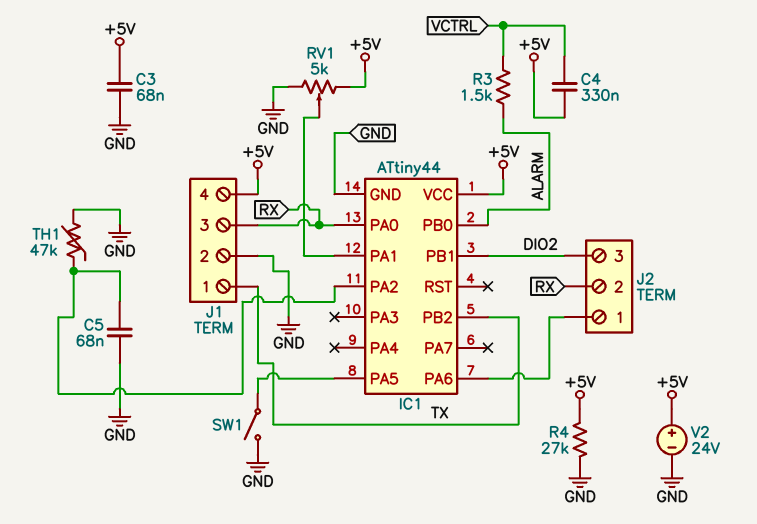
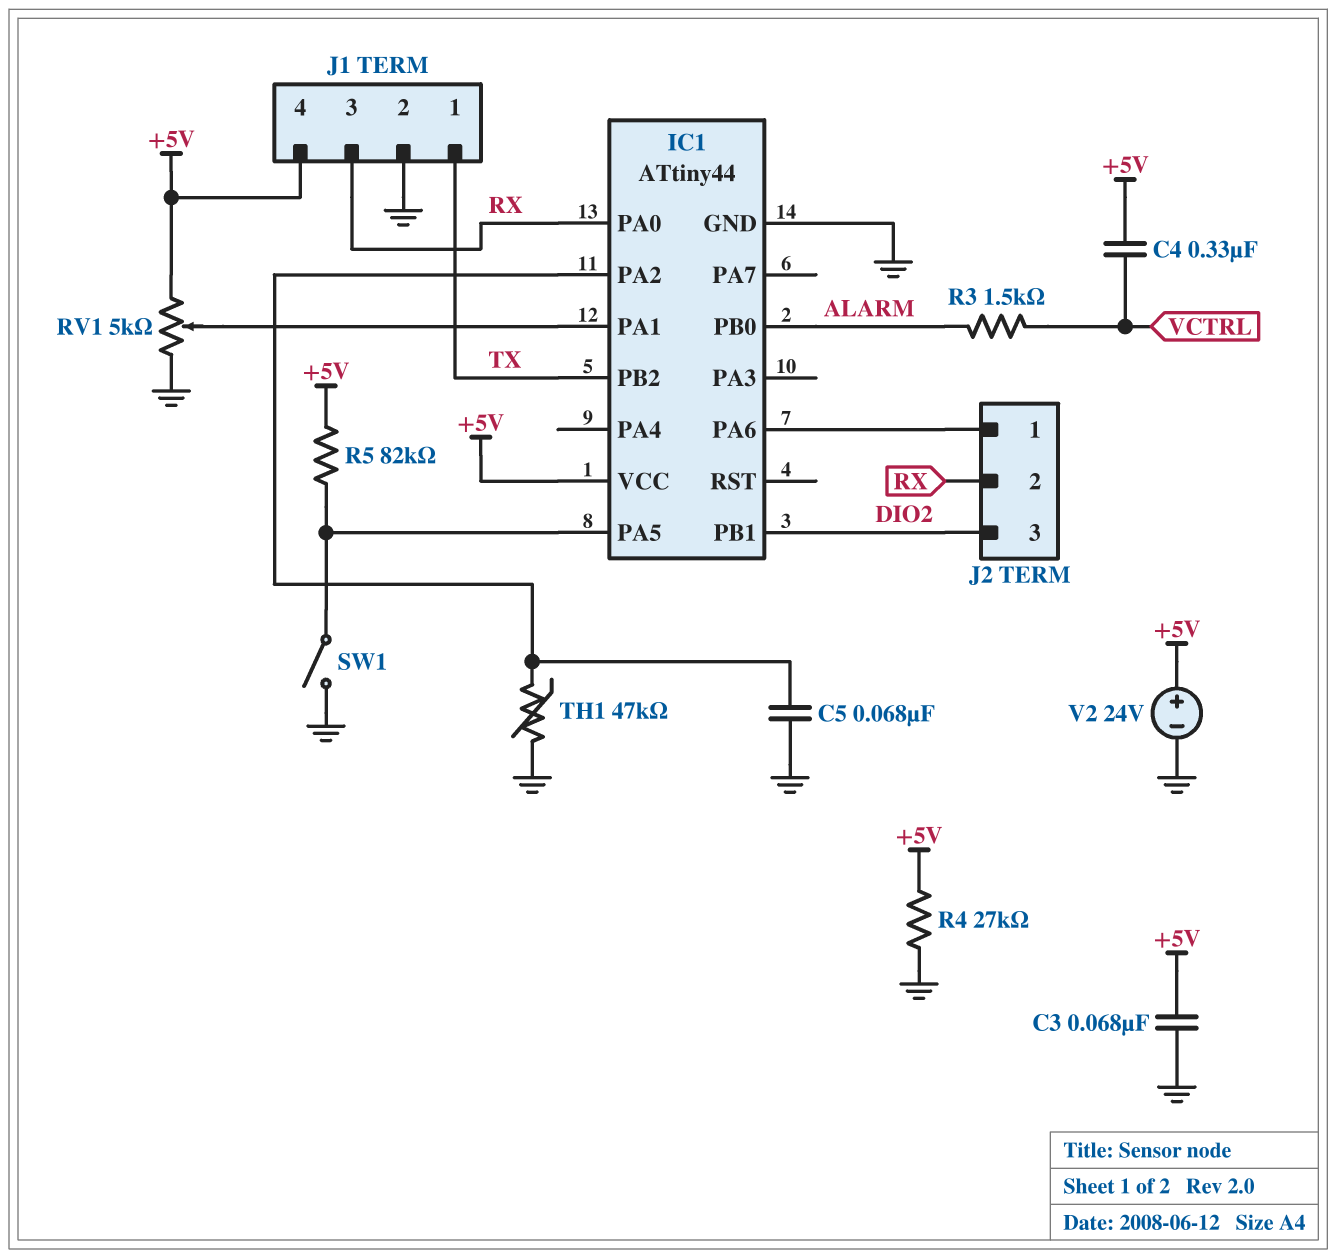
R5: none -> 82k (+5V, IC1/PA5)

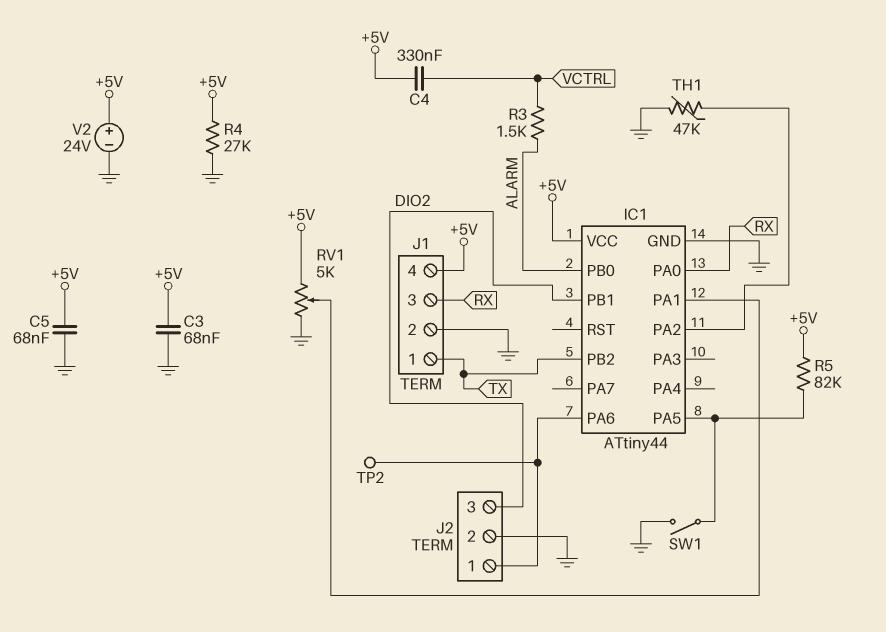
C5: 68nF (GND, IC1/PA2) -> 68nF (+5V, GND)
J2 pin 2: RX -> GND
TP2: none -> test point (IC1/PA6)

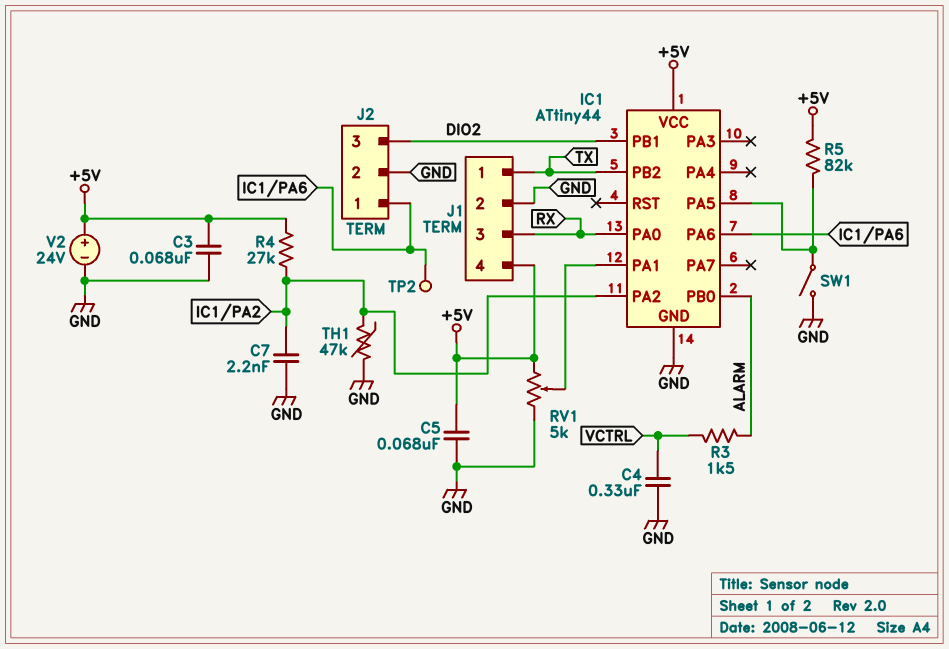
C4: 330nF (+5V, VCTRL) -> 330nF (GND, VCTRL)
C7: none -> 2.2nF (GND, IC1/PA2)
R4: 27k (+5V, GND) -> 27k (+5V, IC1/PA2)

